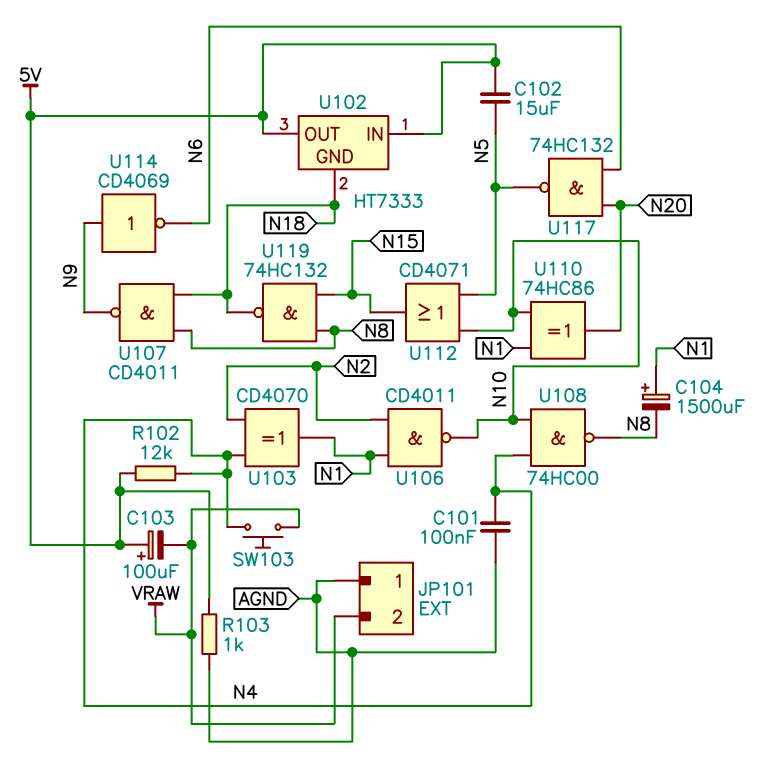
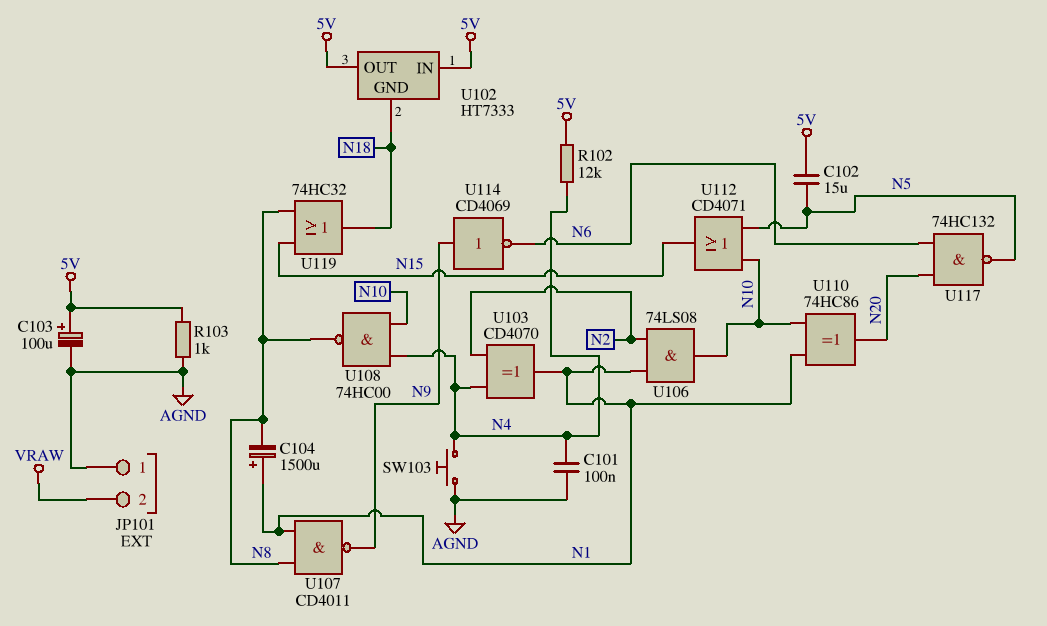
C103: 100uF (plus 5V, minus VRAW) -> 100uF (plus 5V, minus AGND)
SW103: button (N4, VRAW) -> button (AGND, N4)
U106: NAND CD4011 (in N1, in N2, out N10) -> AND 74LS08 (in N1, in N2, out N10)
U107: NAND CD4011 (in N8, in N18, out N9) -> NAND CD4011 (in N1, in N8, out N9)
U119: NAND 74HC132 (in N8, in N15, out N18) -> OR 74HC32 (in N8, in N15, out N18)

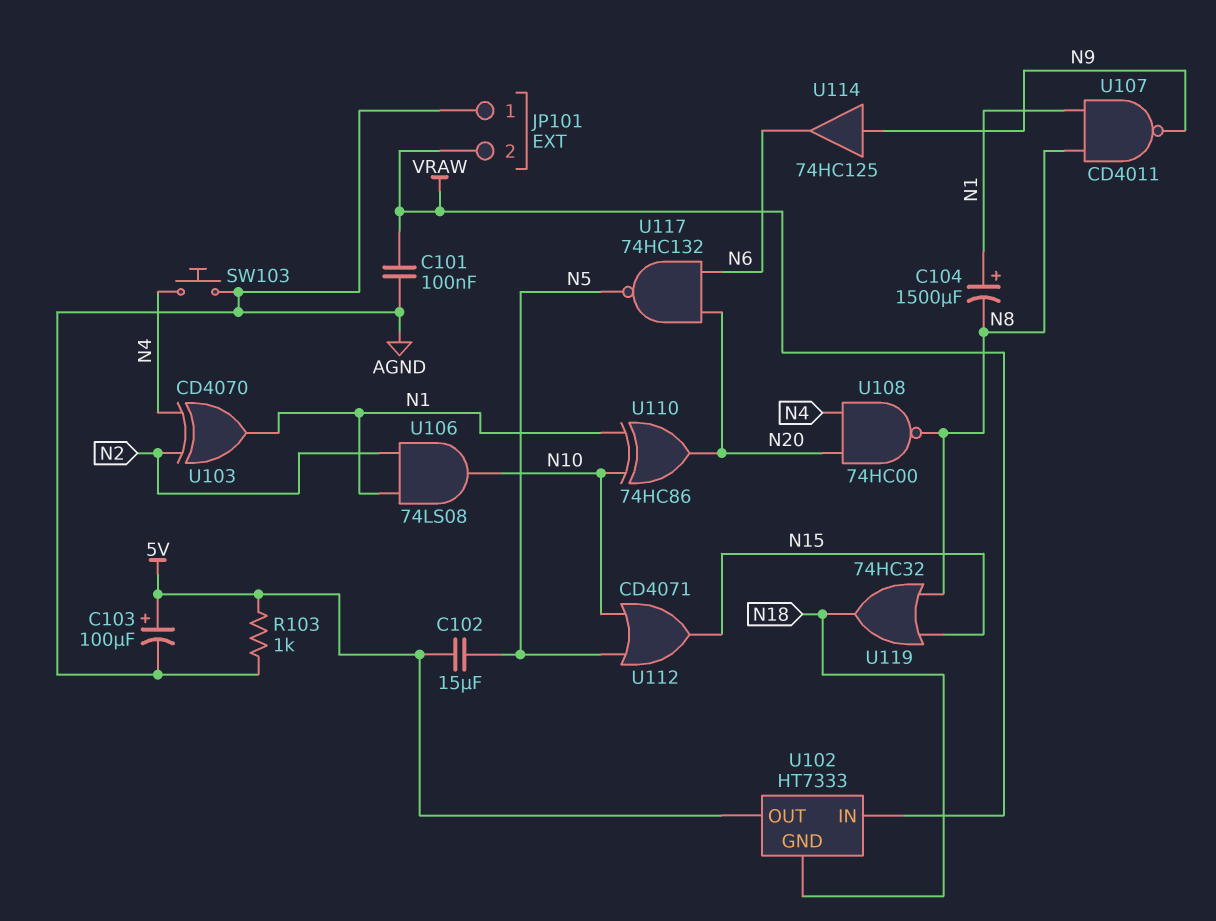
C101: 100nF (AGND, N4) -> 100nF (AGND, VRAW)
R102: 12k (5V, N4) -> none
U102 pin IN: 5V -> VRAW
U108: NAND 74HC00 (in N4, in N10, out N8) -> NAND 74HC00 (in N4, in N20, out N8)
U114: NOT CD4069 (in N9, out N6) -> buffer 74HC125 (in N9, out N6)

